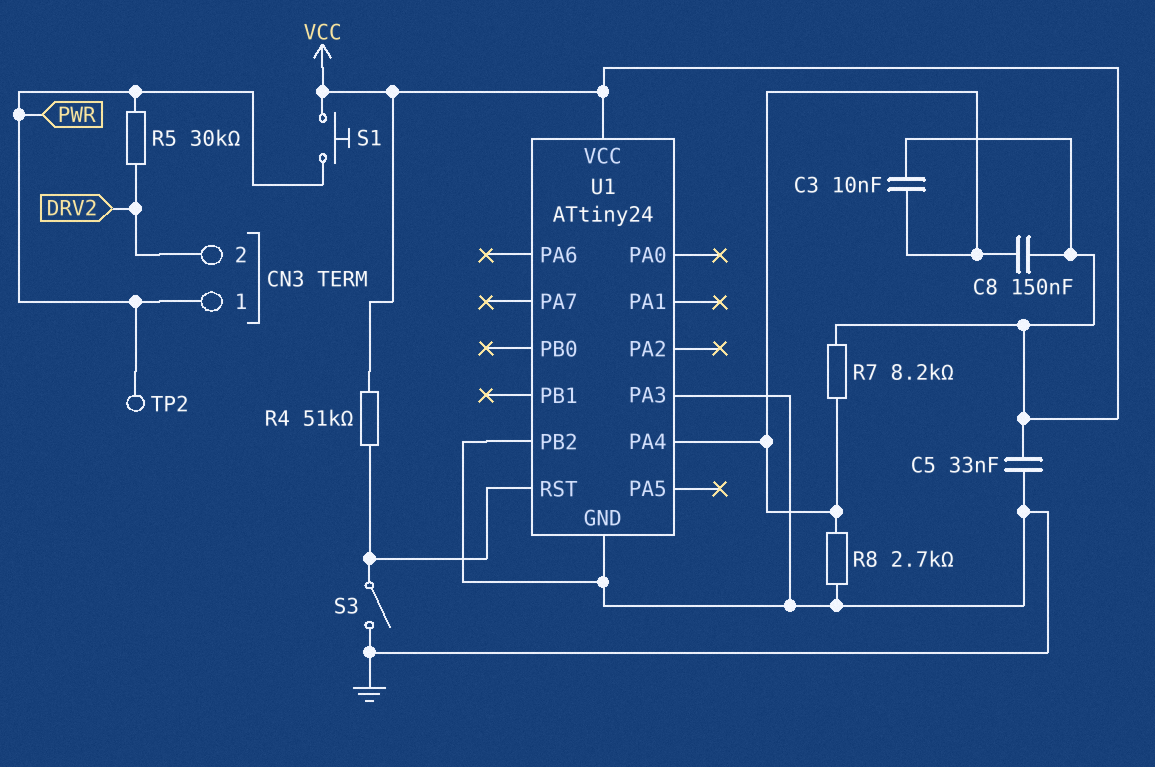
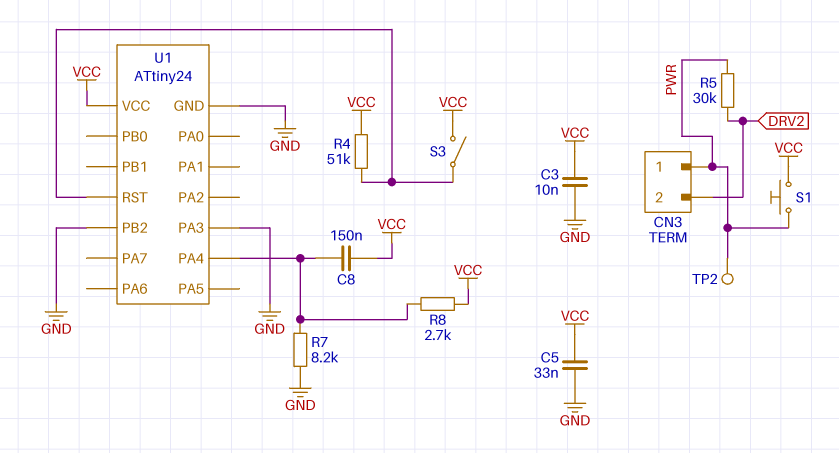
C3: 10nF (U1/PA4, VCC) -> 10nF (GND, VCC)
R7: 8.2k (U1/PA4, VCC) -> 8.2k (GND, U1/PA4)
R8: 2.7k (GND, U1/PA4) -> 2.7k (U1/PA4, VCC)
S3: switch (GND, U1/RST) -> switch (U1/RST, VCC)

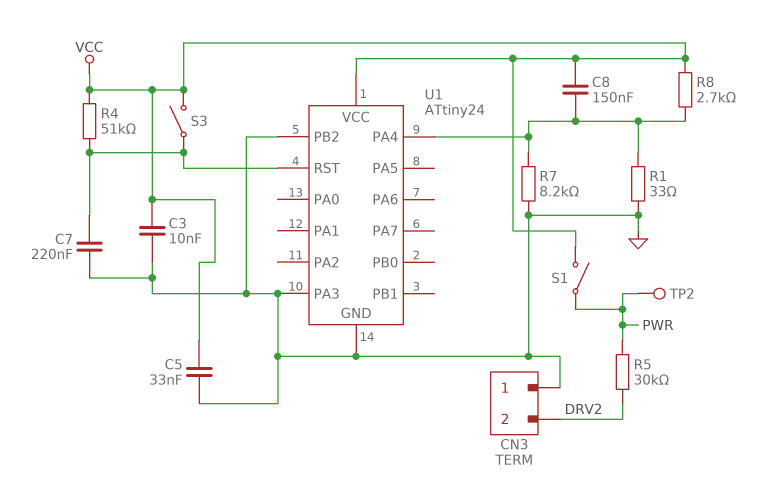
C7: none -> 220nF (GND, U1/RST)
CN3 pin 1: PWR -> GND
R1: none -> 33 (GND, U1/PA4)
S1: button (PWR, VCC) -> switch (PWR, VCC)

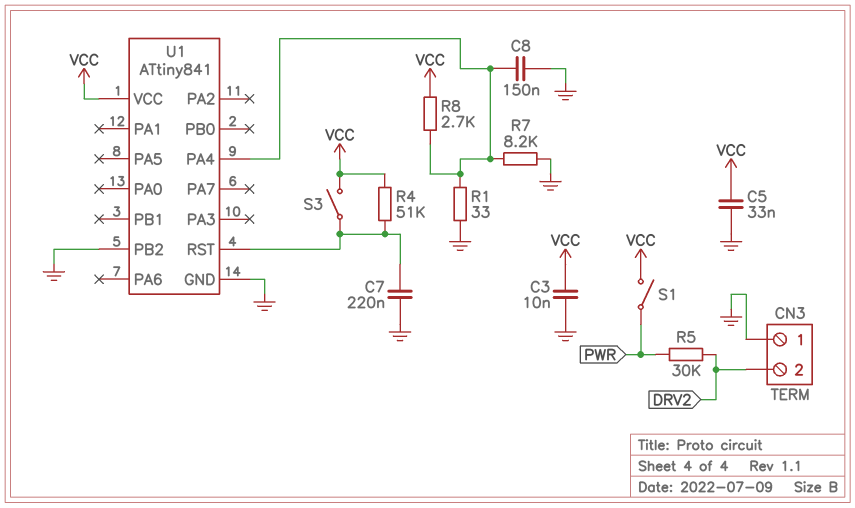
C8: 150nF (U1/PA4, VCC) -> 150nF (GND, U1/PA4)
TP2: test point (PWR) -> none
U1: ATtiny24 -> ATtiny841
U1 pin PA3: GND -> none

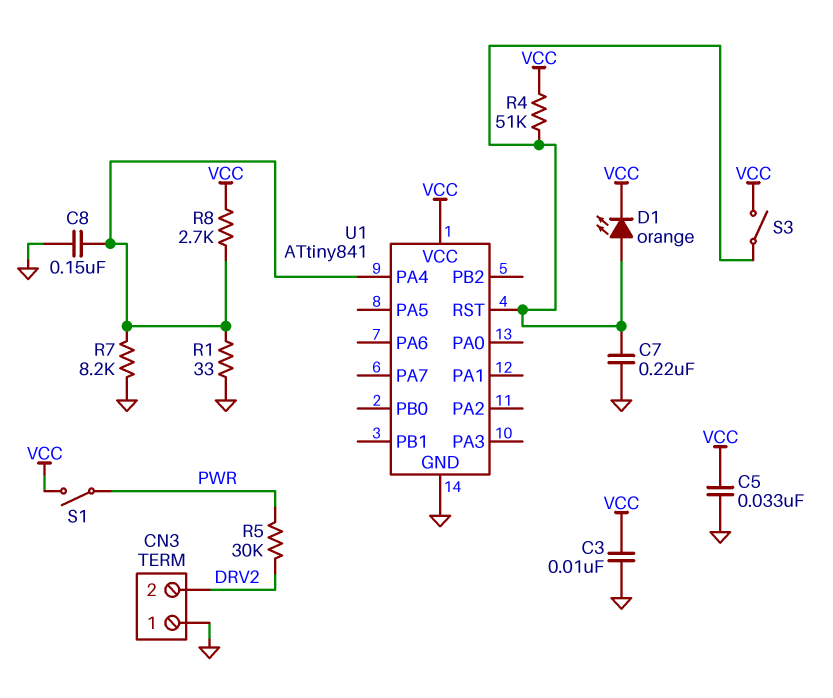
D1: none -> LED orange (A U1/RST, K VCC)
U1 pin PB2: GND -> none

